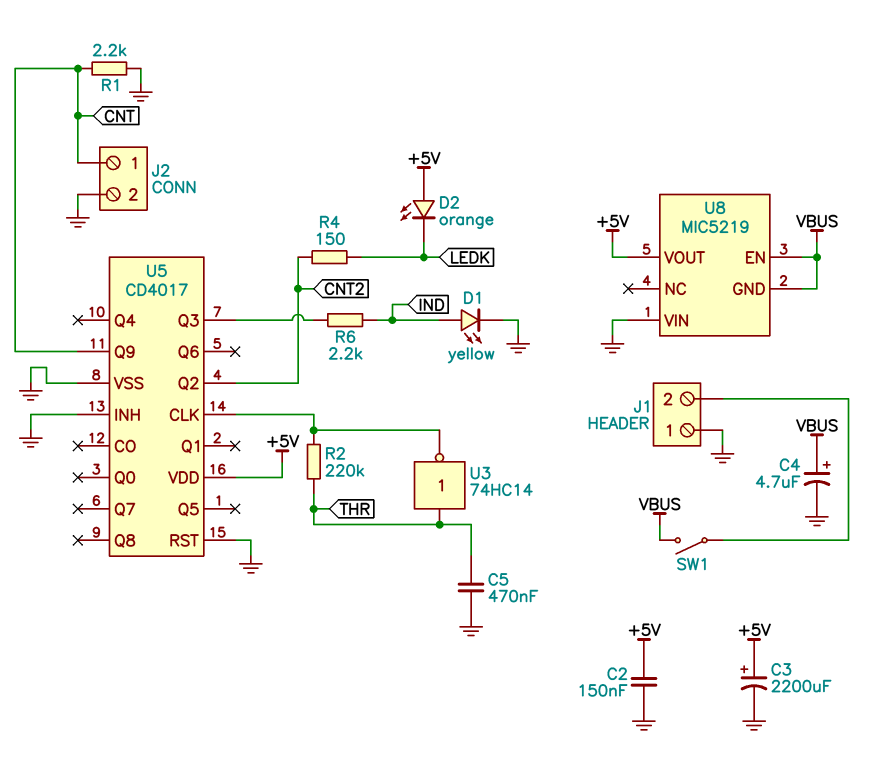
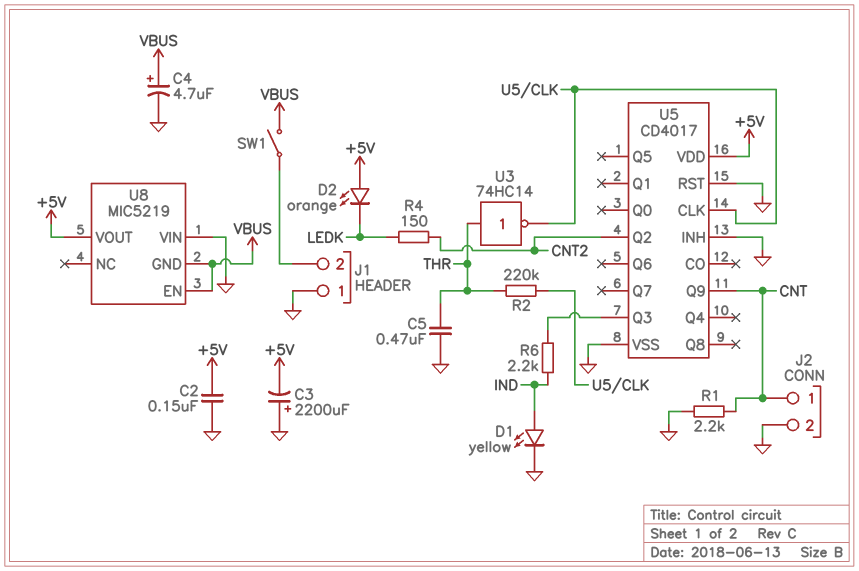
C3: 2200uF (plus +5V, minus GND) -> 2200uF (plus GND, minus +5V)

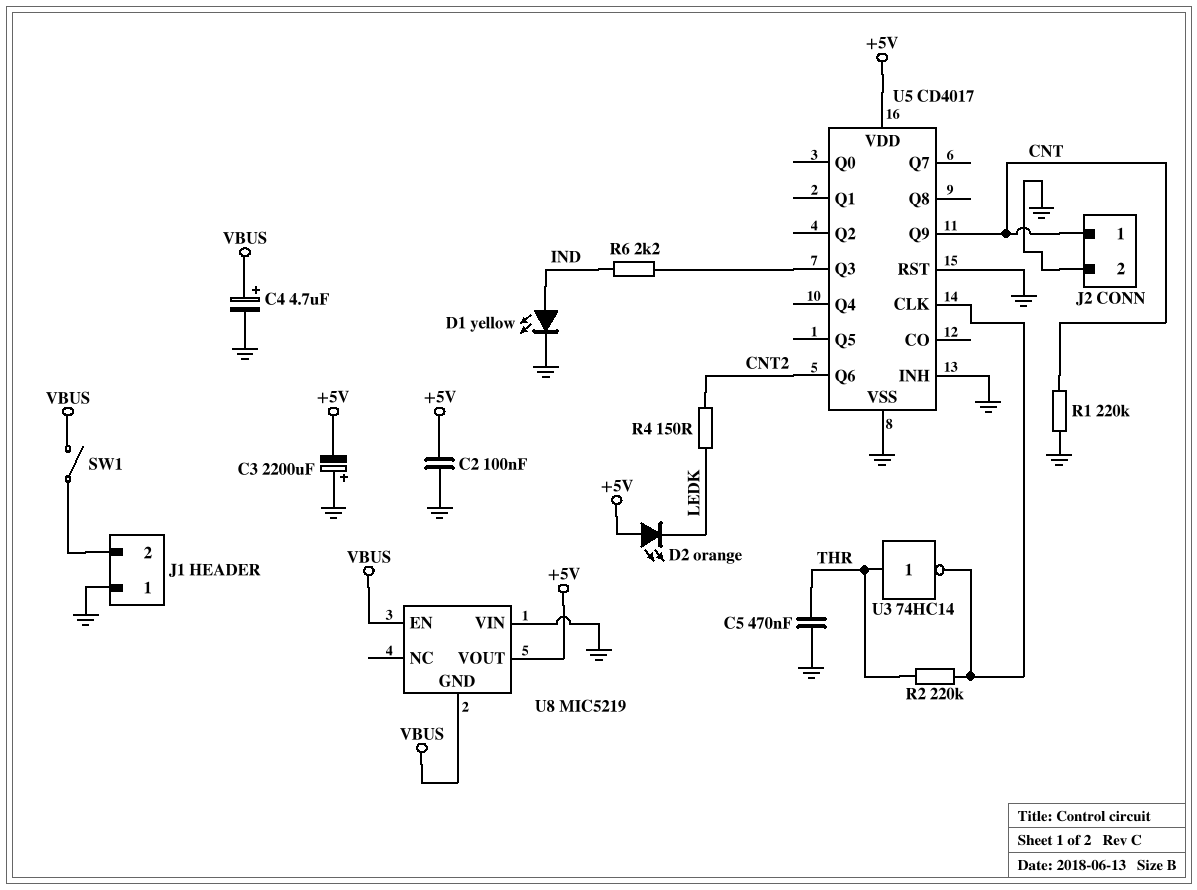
C2: 150nF (+5V, GND) -> 100nF (+5V, GND)
R1: 2.2k (CNT, GND) -> 220k (CNT, GND)
U5 pin Q2: CNT2 -> none
U5 pin Q6: none -> CNT2

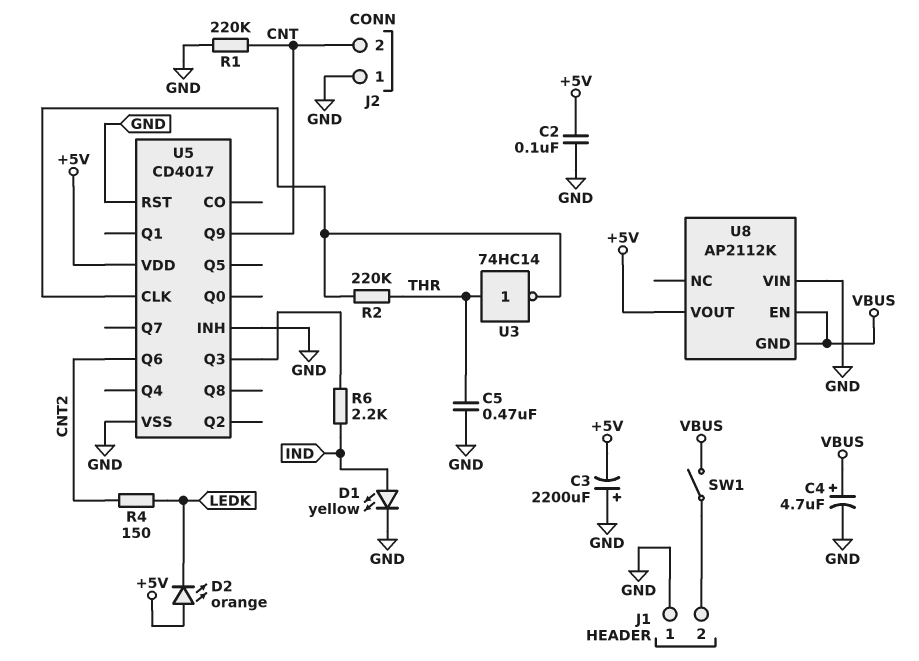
J2 pin 1: CNT -> GND
J2 pin 2: GND -> CNT
U8: MIC5219 -> AP2112K

